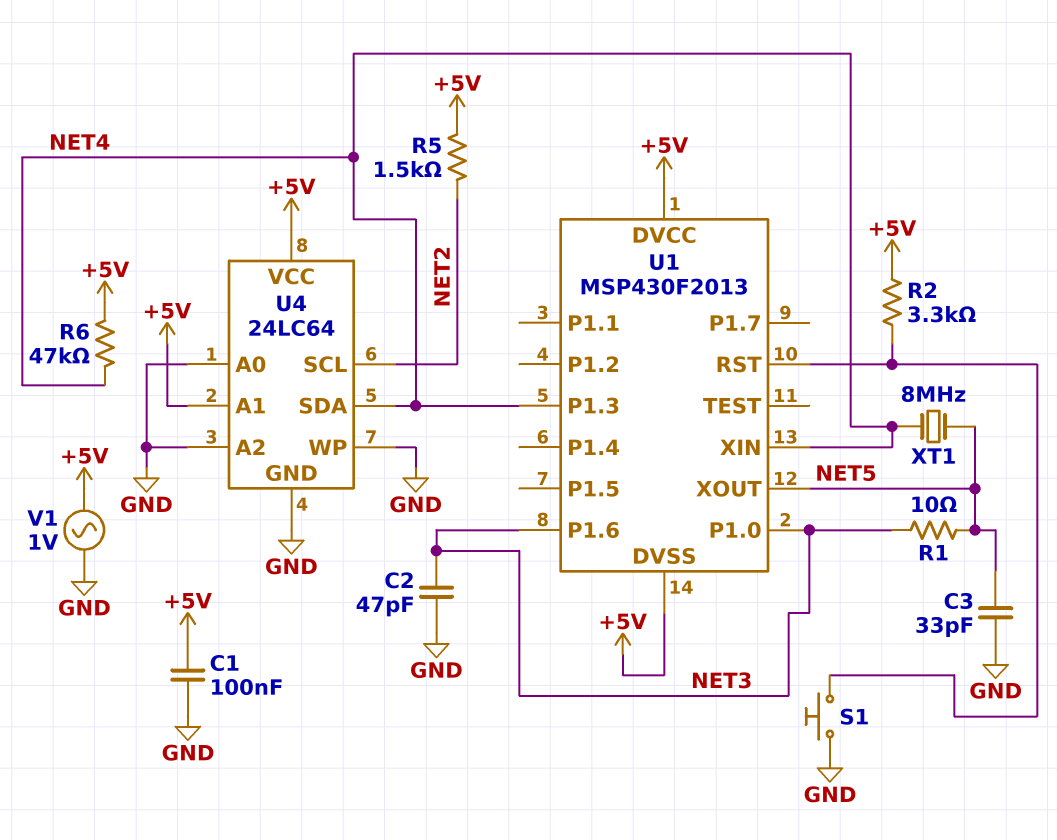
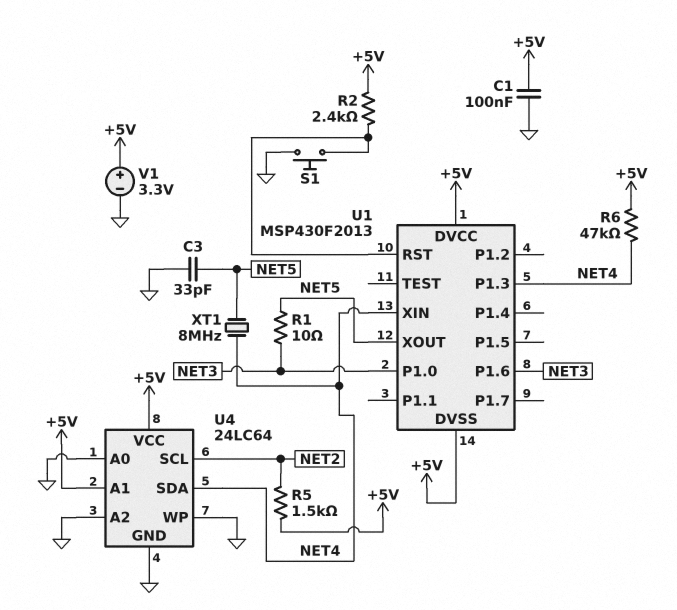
C2: 47pF (GND, NET3) -> none
R2: 3.3k (+5V, U1/RST) -> 2.4k (+5V, U1/RST)
V1: AC 1V (+5V, GND) -> 3.3V (plus +5V, minus GND)

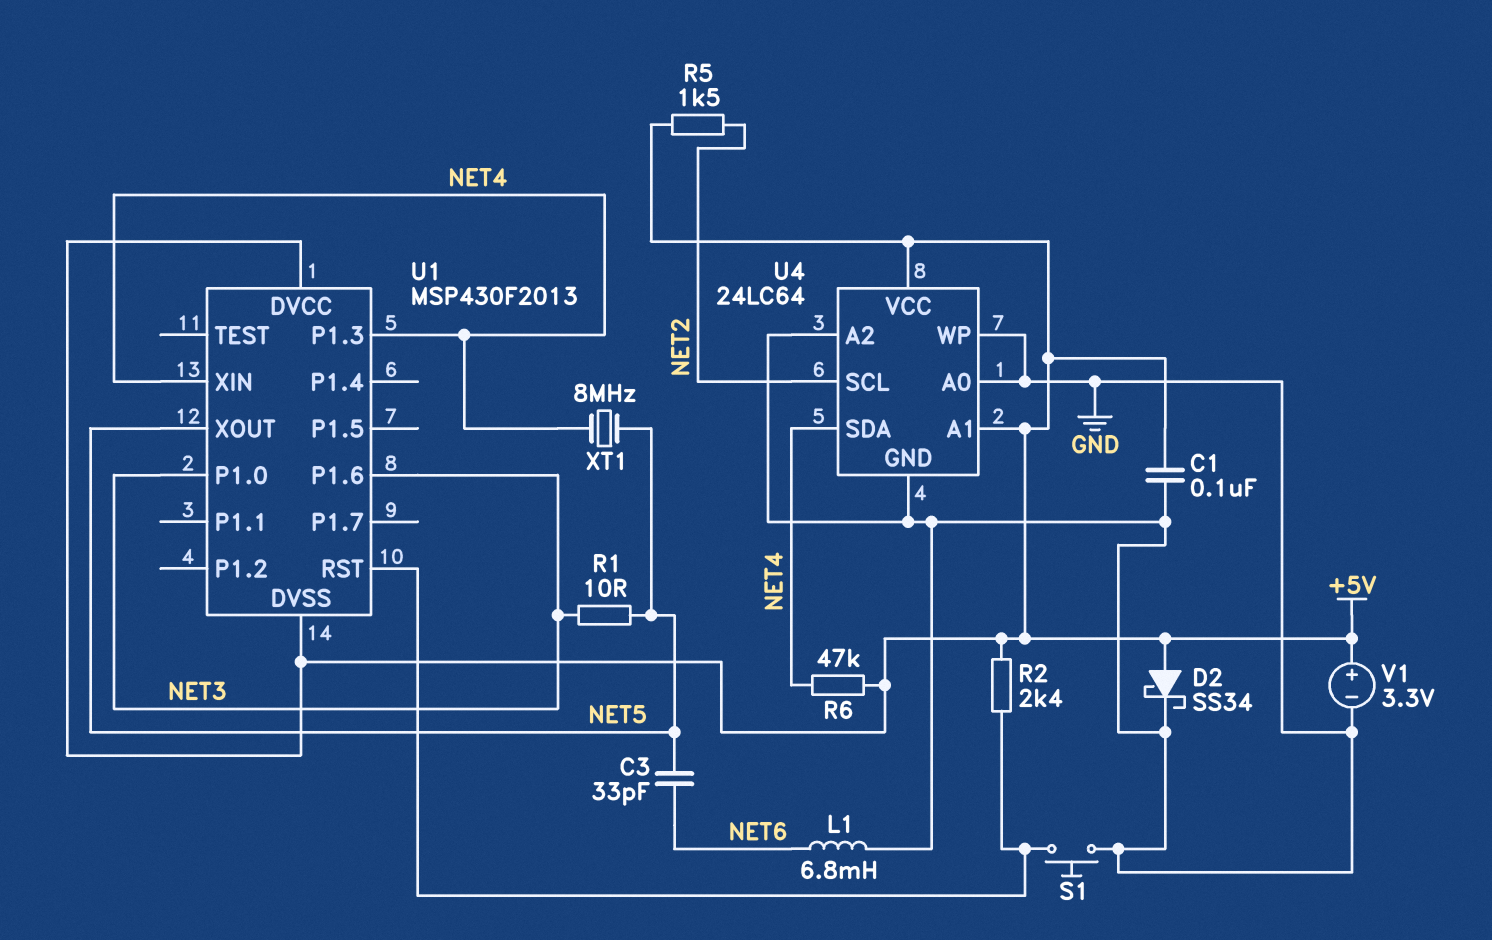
C3: 33pF (GND, NET5) -> 33pF (NET5, NET6)
D2: none -> schottky SS34 (A +5V, K GND)
L1: none -> 6.8mH (GND, NET6)

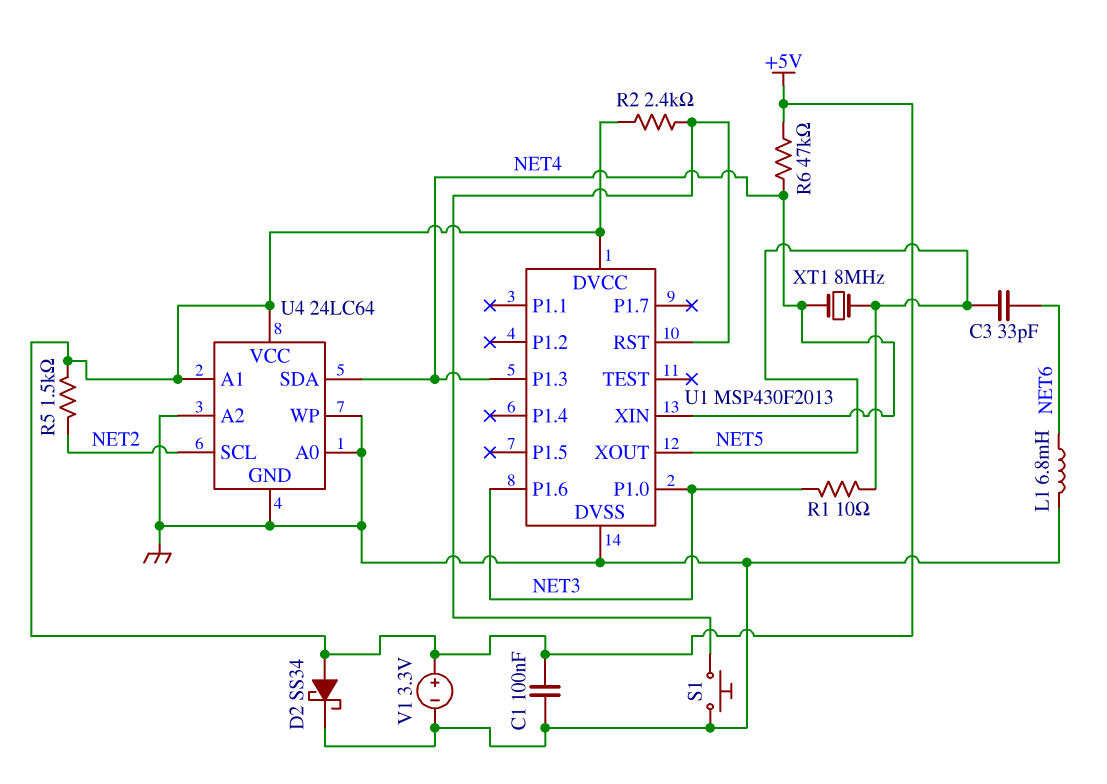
U1 pin DVSS: +5V -> GND

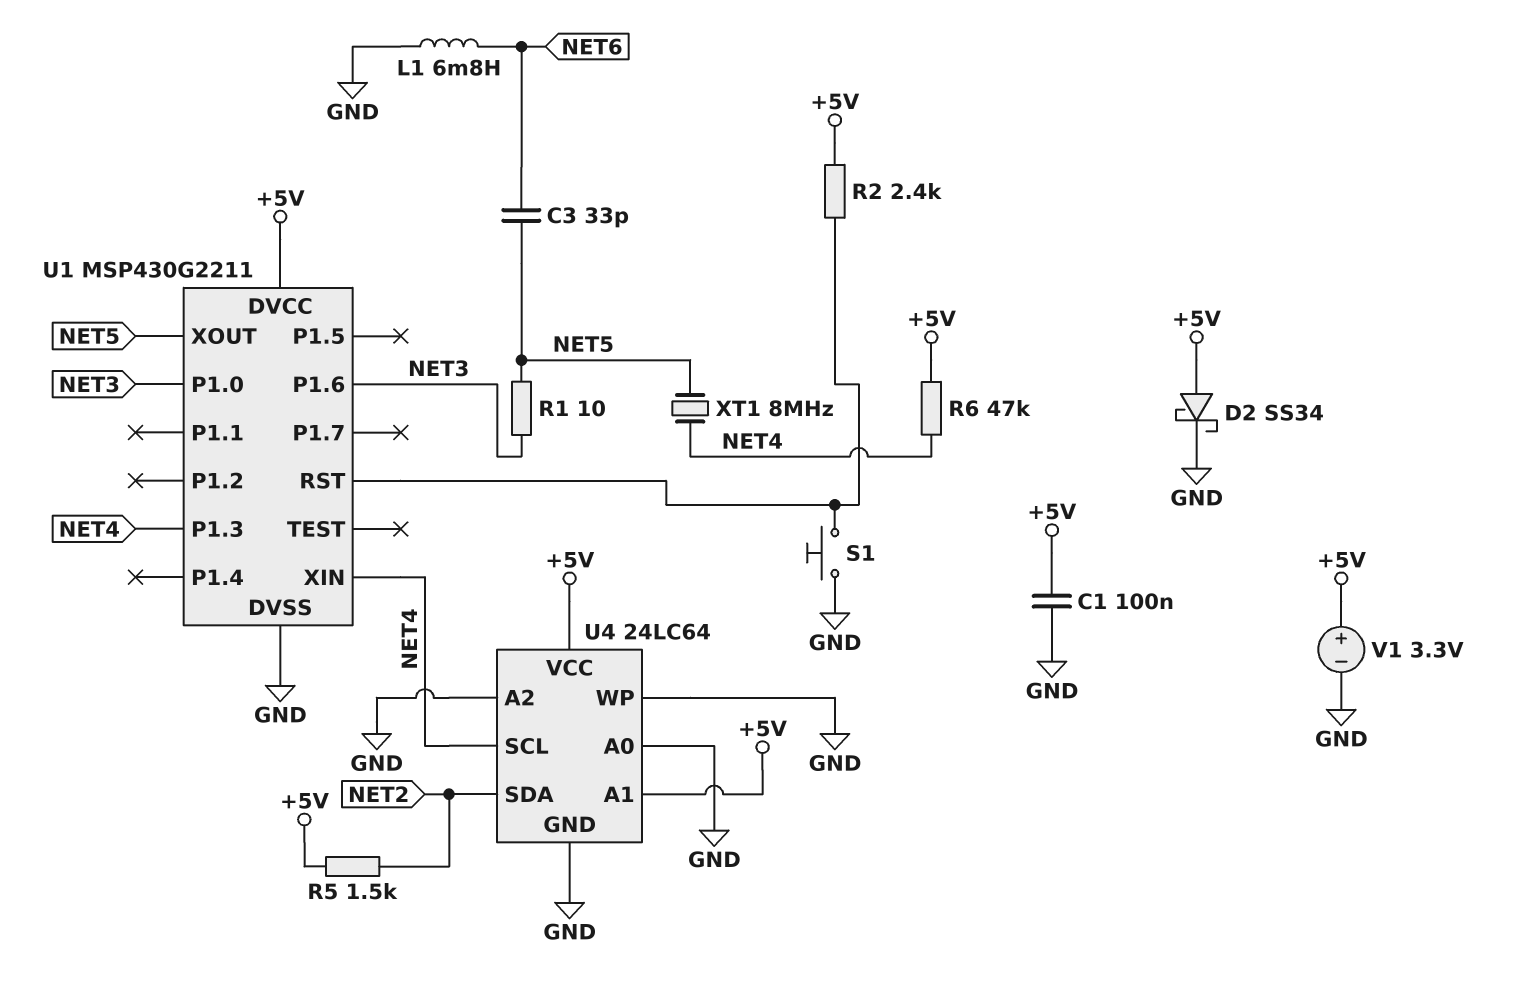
U1: MSP430F2013 -> MSP430G2211
U4 pin SCL: NET2 -> NET4
U4 pin SDA: NET4 -> NET2

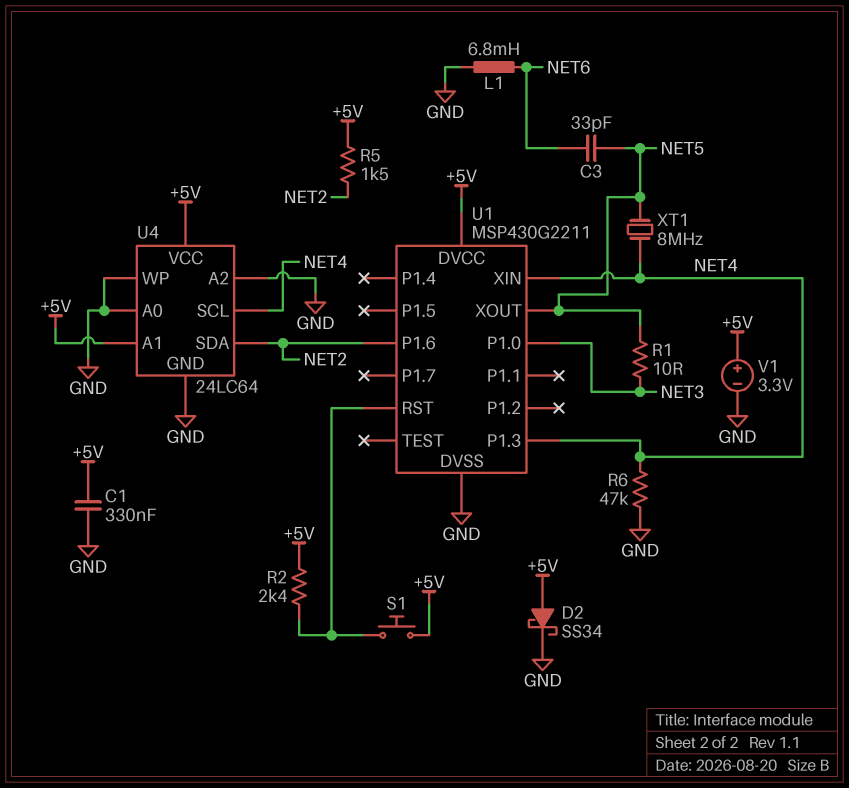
C1: 100nF (+5V, GND) -> 330nF (+5V, GND)
R6: 47k (+5V, NET4) -> 47k (GND, NET4)
S1: button (GND, U1/RST) -> button (+5V, U1/RST)
U1 pin P1.6: NET3 -> NET2

